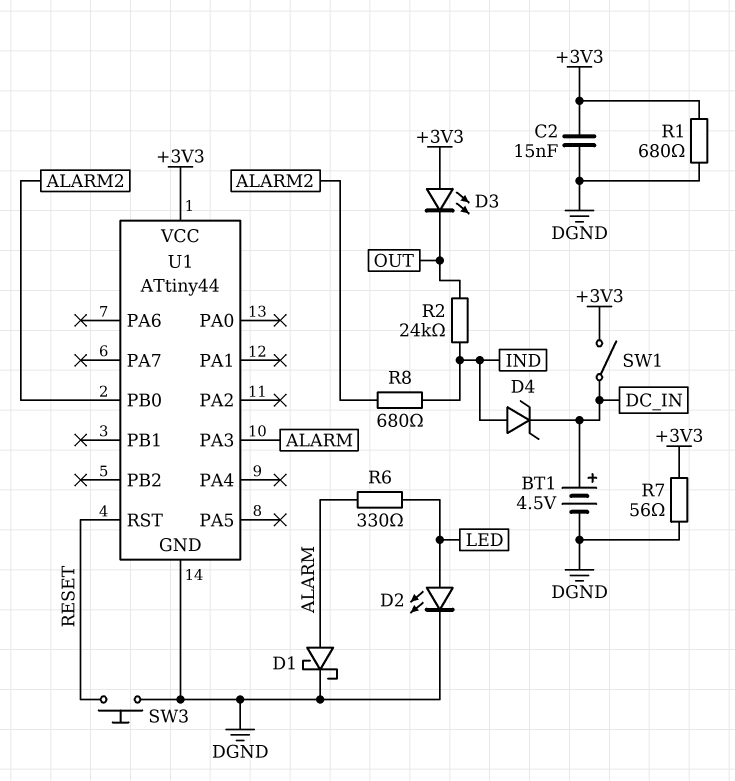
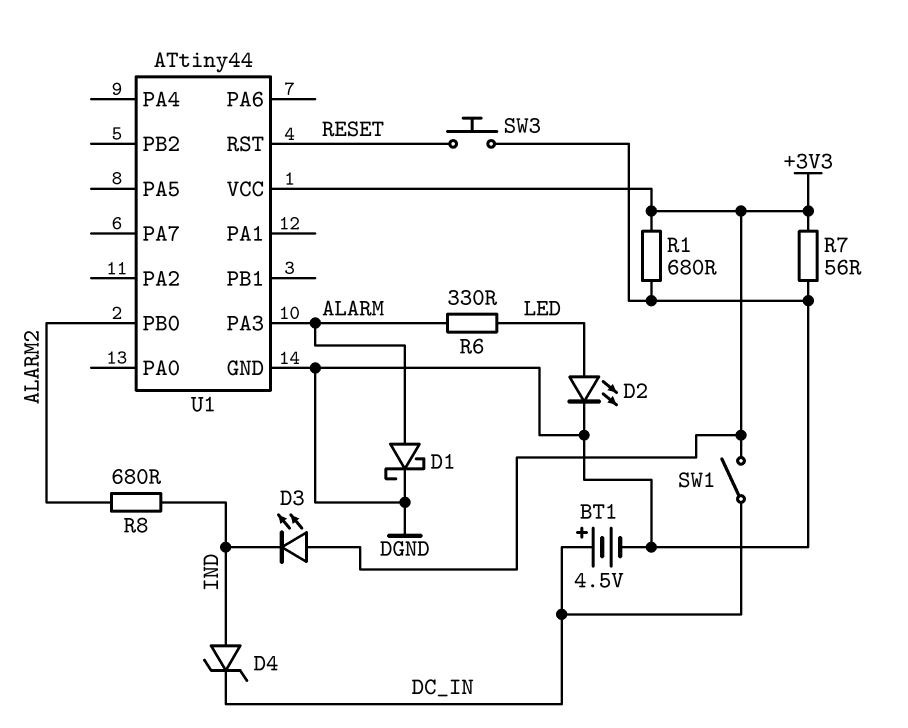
C2: 15nF (+3V3, DGND) -> none
D3: LED (A +3V3, K OUT) -> LED (A +3V3, K IND)
R2: 24k (IND, OUT) -> none

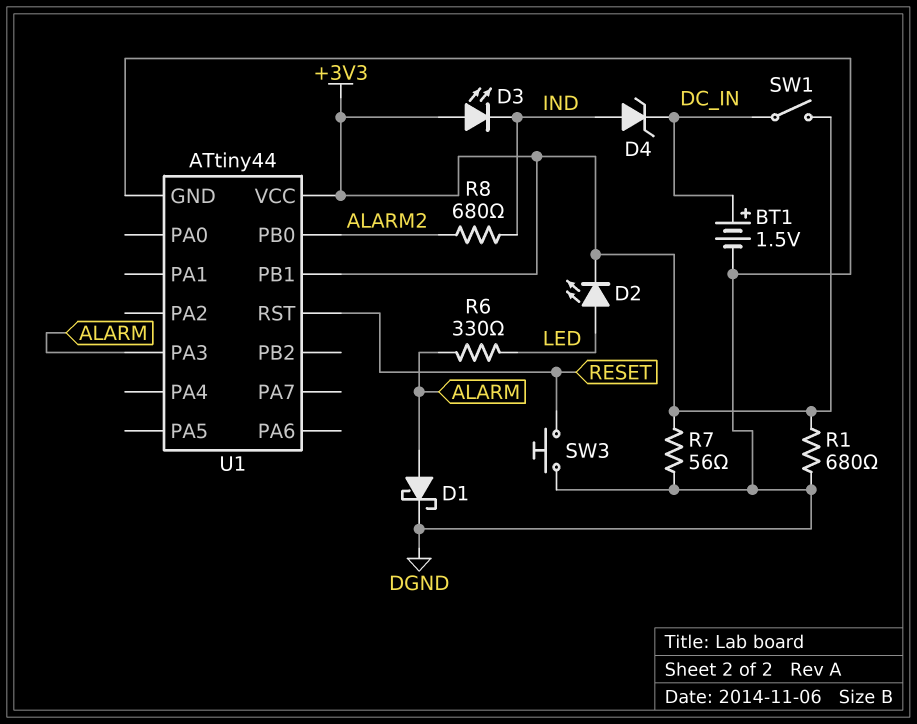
BT1: 4.5V (plus DC_IN, minus DGND) -> 1.5V (plus DC_IN, minus DGND)
D2: LED (A LED, K DGND) -> LED (A LED, K +3V3)
U1 pin PB1: none -> +3V3

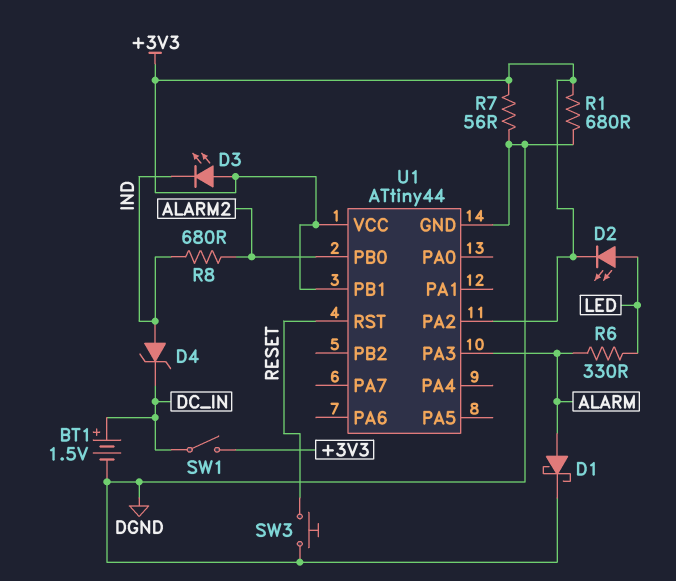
U1 pin PA2: none -> +3V3

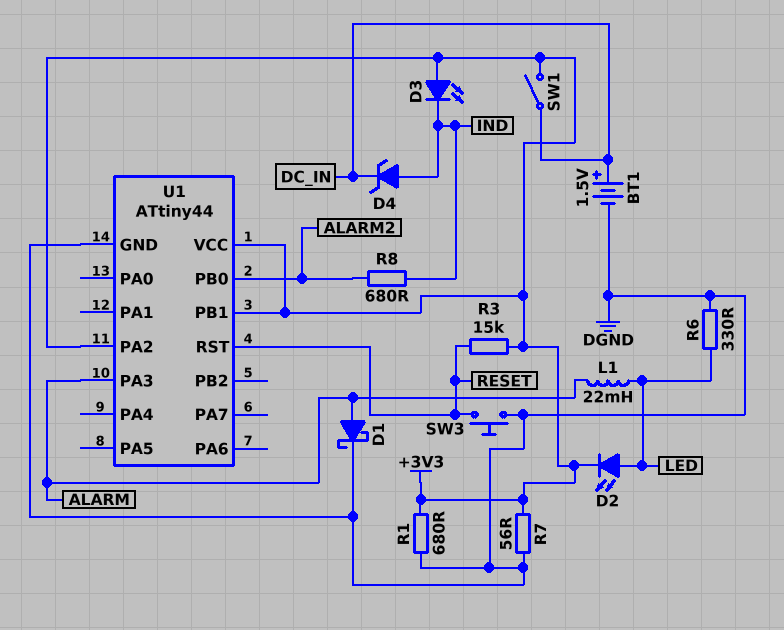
L1: none -> 22mH (ALARM, LED)
R3: none -> 15k (+3V3, RESET)
R6: 330 (ALARM, LED) -> 330 (DGND, LED)

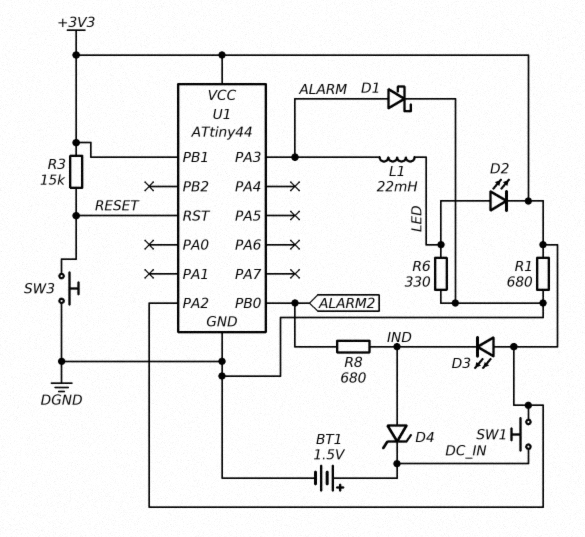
R7: 56 (+3V3, DGND) -> none
SW1: switch (+3V3, DC_IN) -> button (+3V3, DC_IN)

